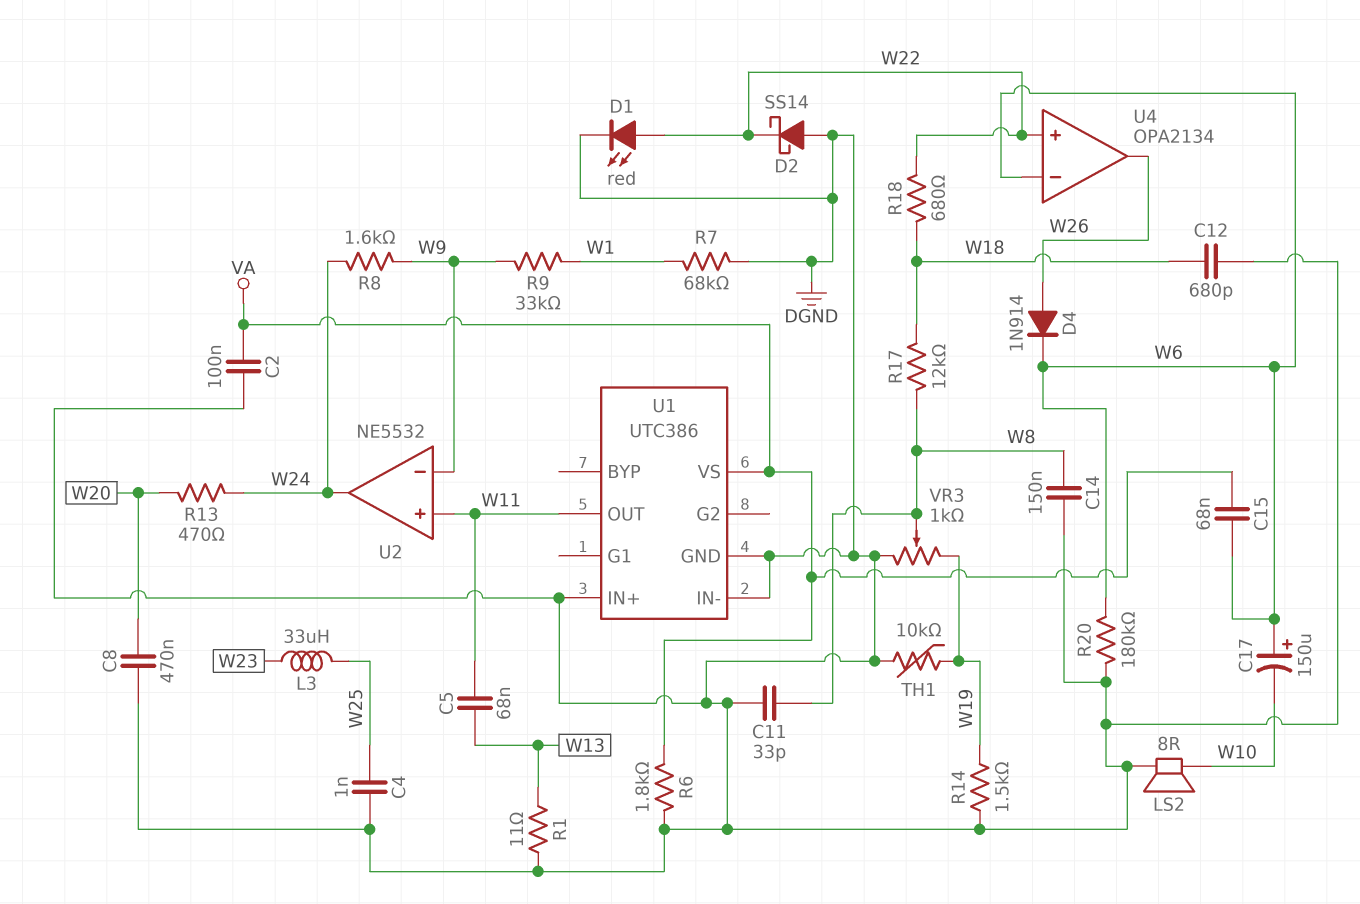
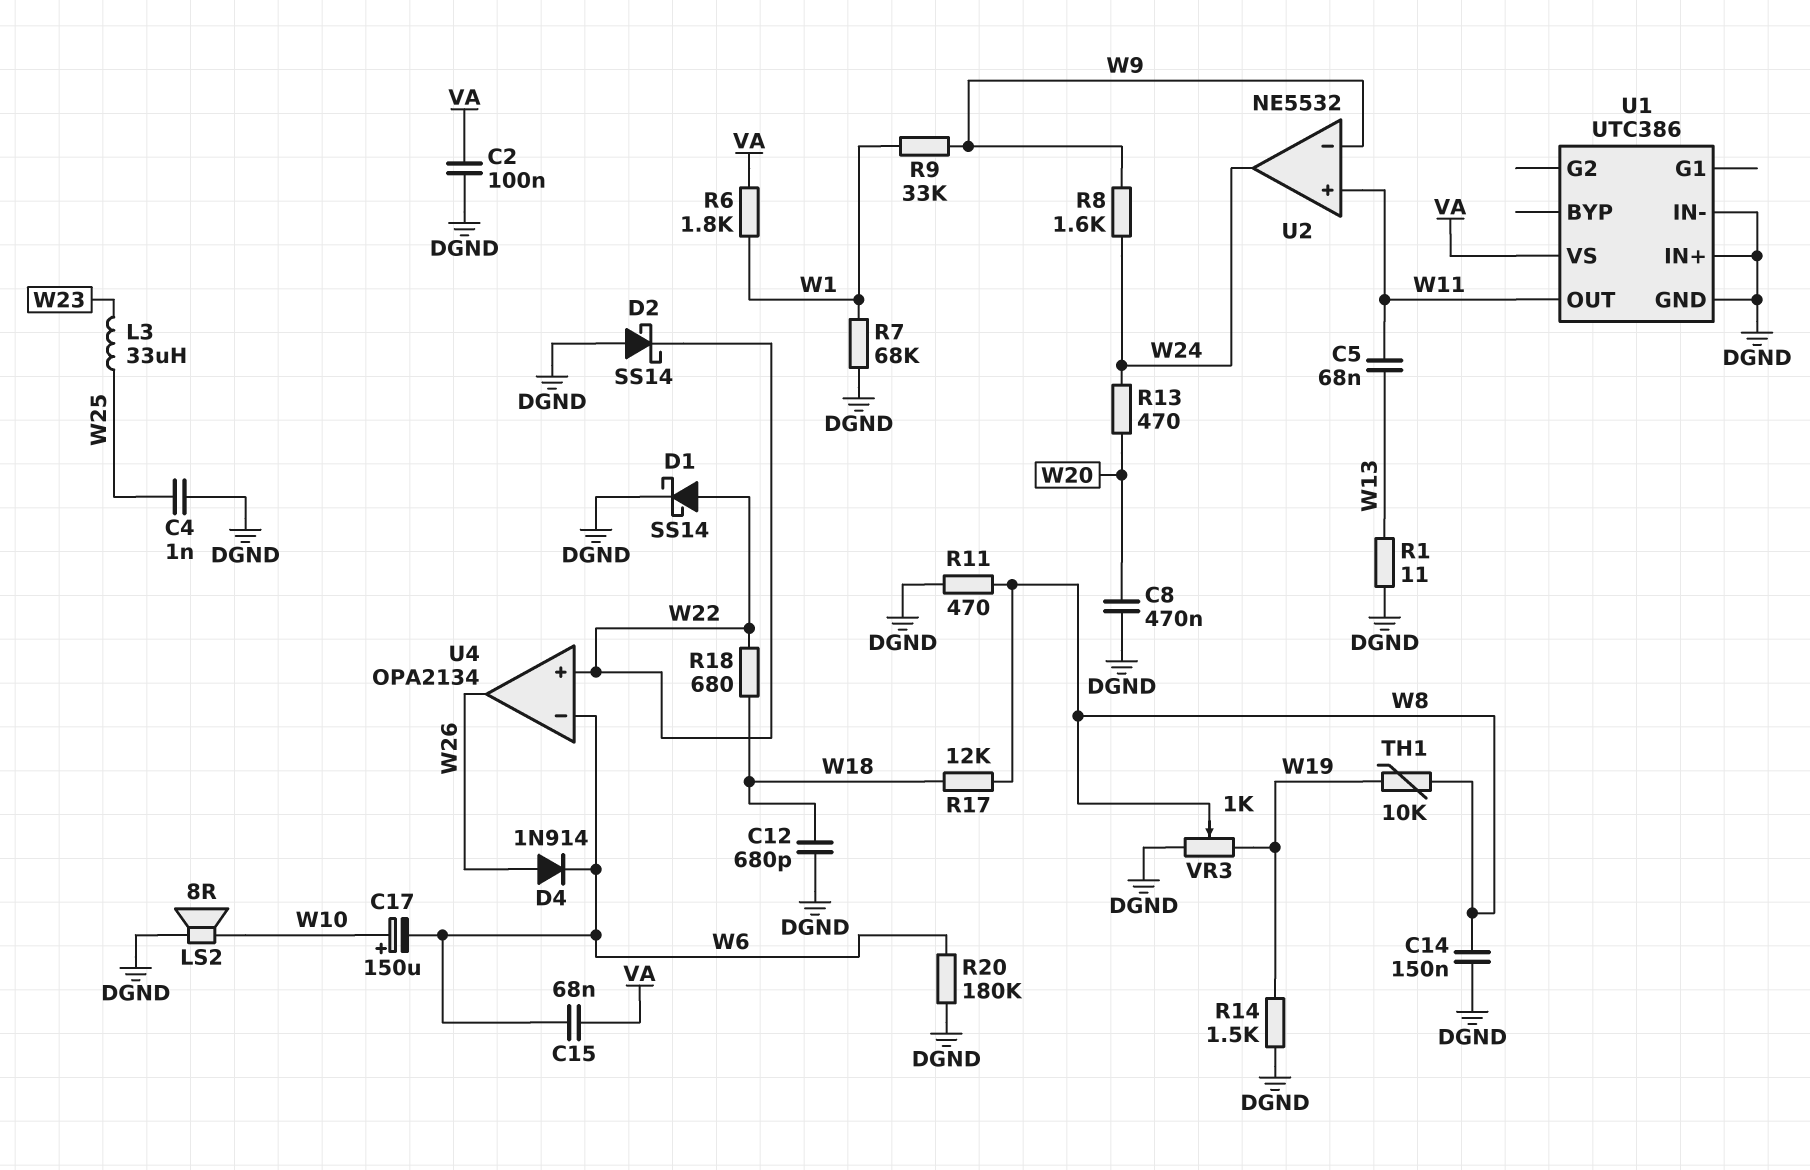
C11: 33pF (DGND, W8) -> none
C17: 150uF (plus W6, minus W10) -> 150uF (plus W10, minus W6)
D1: LED red (A W22, K DGND) -> schottky SS14 (A W22, K DGND)
R6: 1.8k (DGND, VA) -> 1.8k (VA, W1)
R11: none -> 470 (DGND, W8)
TH1: 10k (DGND, W19) -> 10k (W8, W19)

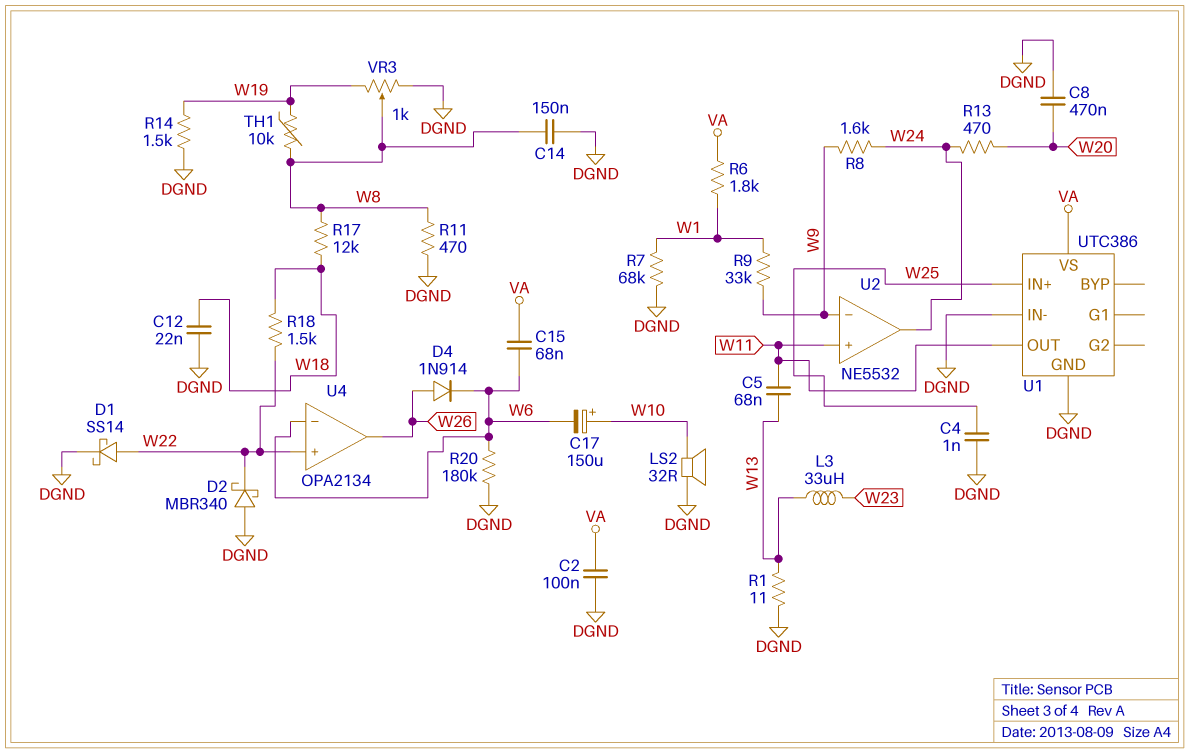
C12: 680pF (DGND, W18) -> 22nF (DGND, W18)
D2: schottky SS14 (A DGND, K W22) -> schottky MBR340 (A DGND, K W22)
L3: 33uH (W23, W25) -> 33uH (W13, W23)
LS2: speaker 8R (DGND, W10) -> speaker 32R (DGND, W10)
R18: 680 (W18, W22) -> 1.5k (W18, W22)
U1 pin IN+: DGND -> W25

